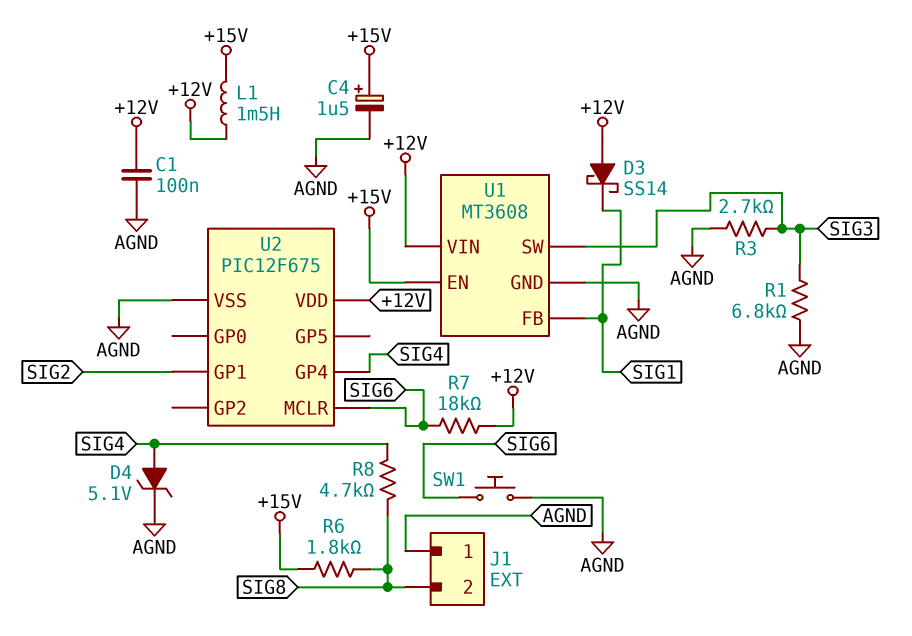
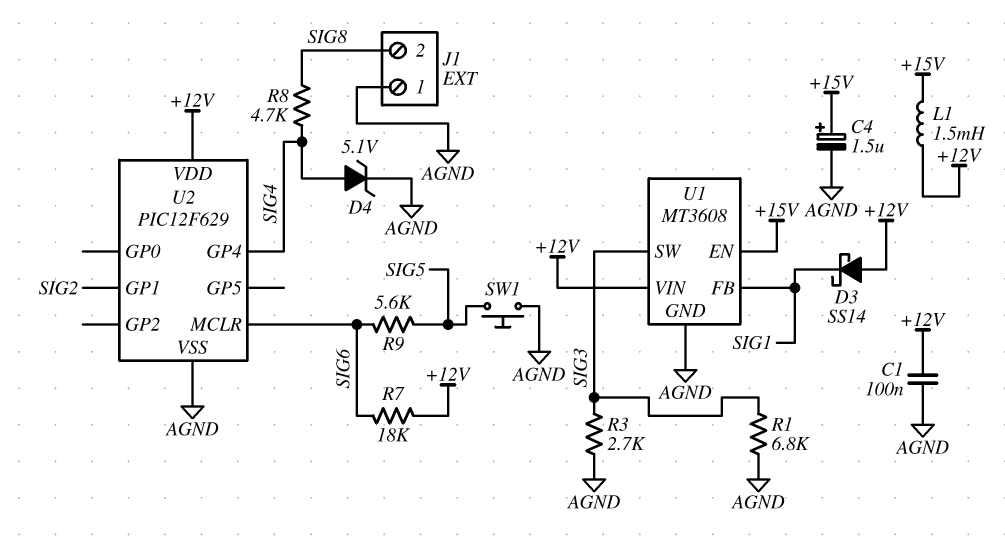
R6: 1.8k (+15V, SIG8) -> none
R9: none -> 5.6k (SIG5, SIG6)
SW1: button (AGND, SIG6) -> button (AGND, SIG5)
U2: PIC12F675 -> PIC12F629

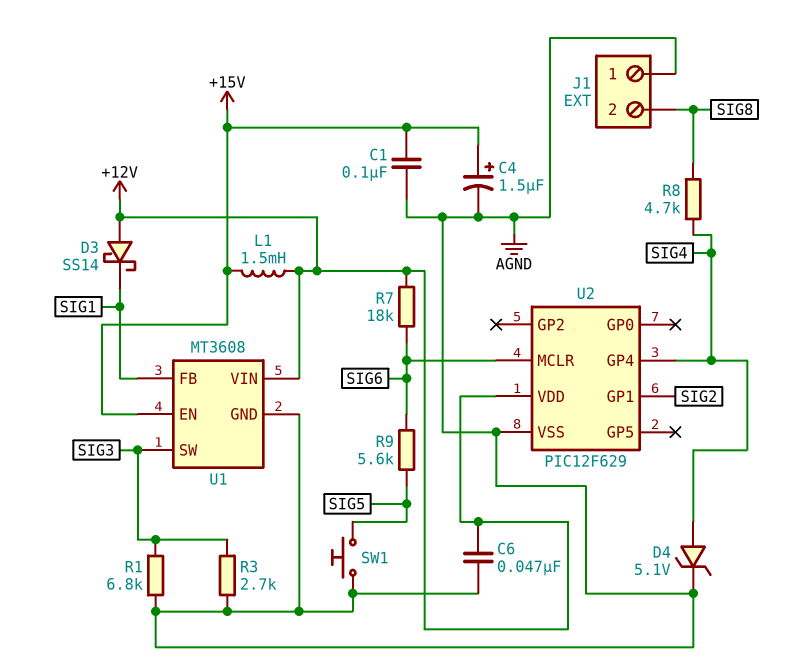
C1: 100nF (+12V, AGND) -> 100nF (+15V, AGND)
C6: none -> 47nF (+12V, AGND)

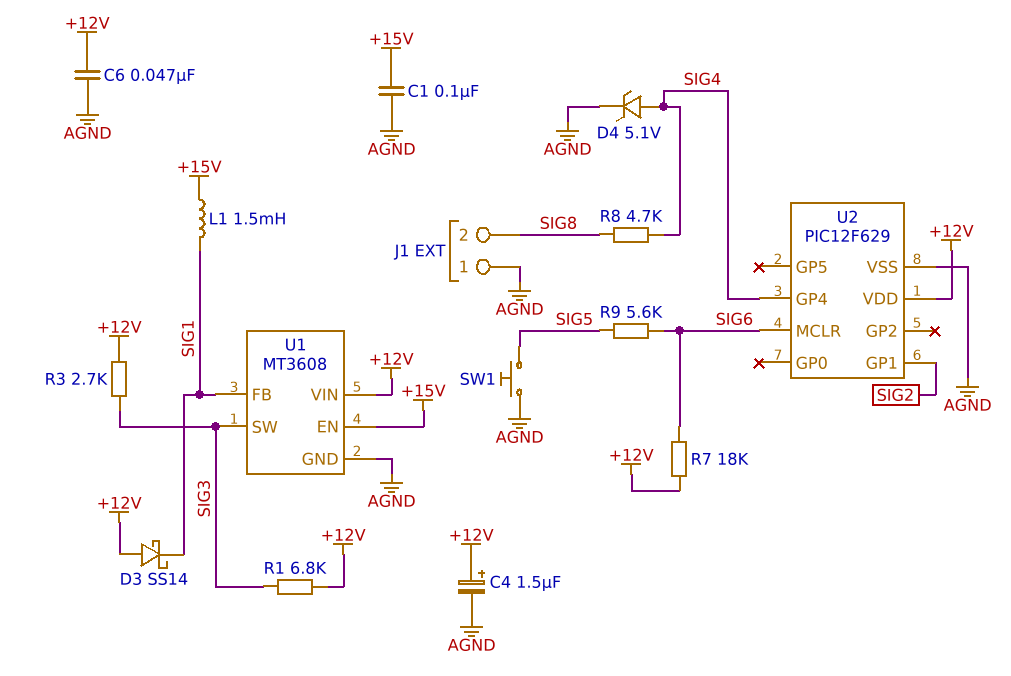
C4: 1.5uF (plus +15V, minus AGND) -> 1.5uF (plus +12V, minus AGND)
L1: 1.5mH (+12V, +15V) -> 1.5mH (+15V, SIG1)
R1: 6.8k (AGND, SIG3) -> 6.8k (+12V, SIG3)
R3: 2.7k (AGND, SIG3) -> 2.7k (+12V, SIG3)

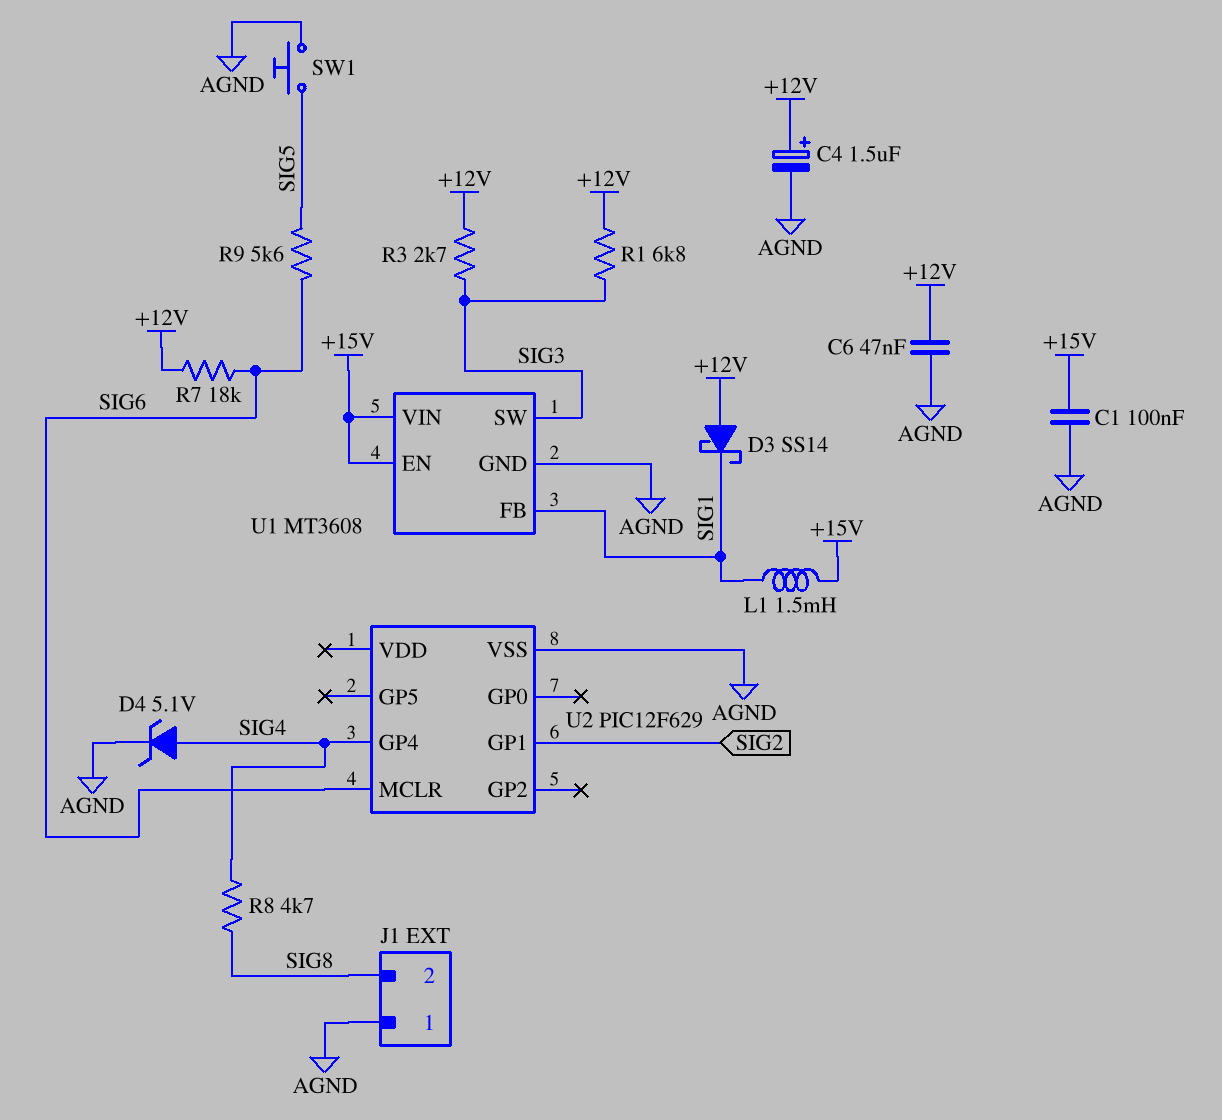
U1 pin VIN: +12V -> +15V
U2 pin VDD: +12V -> none

